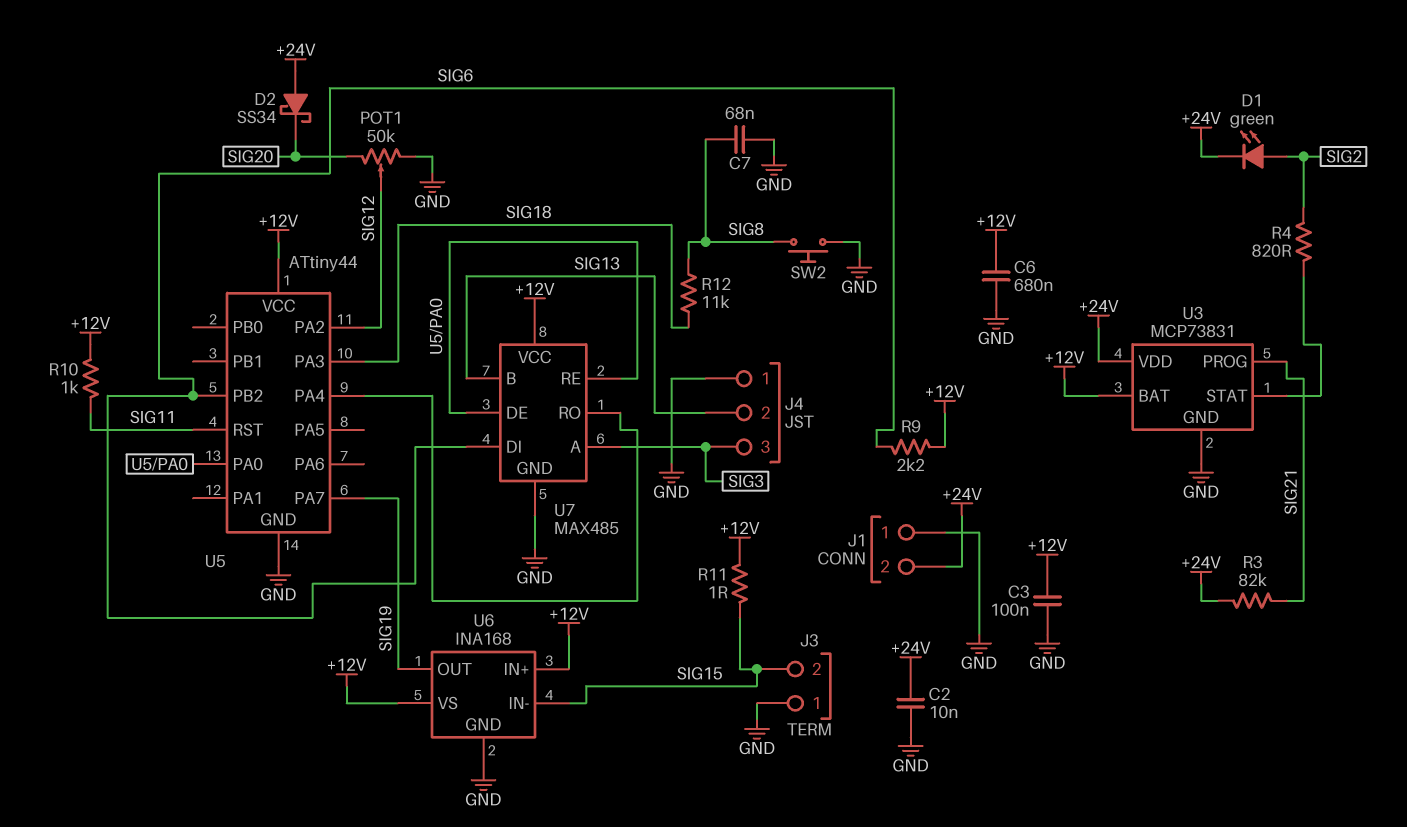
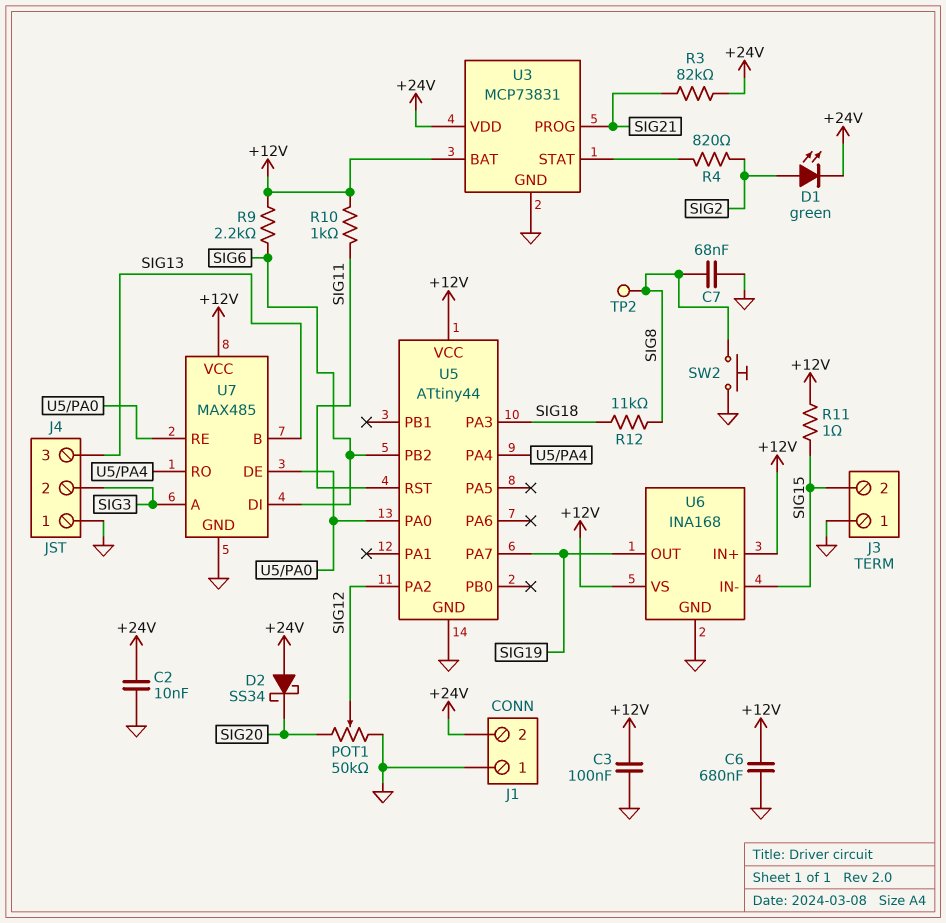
J4 pin 2: SIG13 -> SIG3
J4 pin 3: SIG3 -> SIG13
TP2: none -> test point (SIG8)

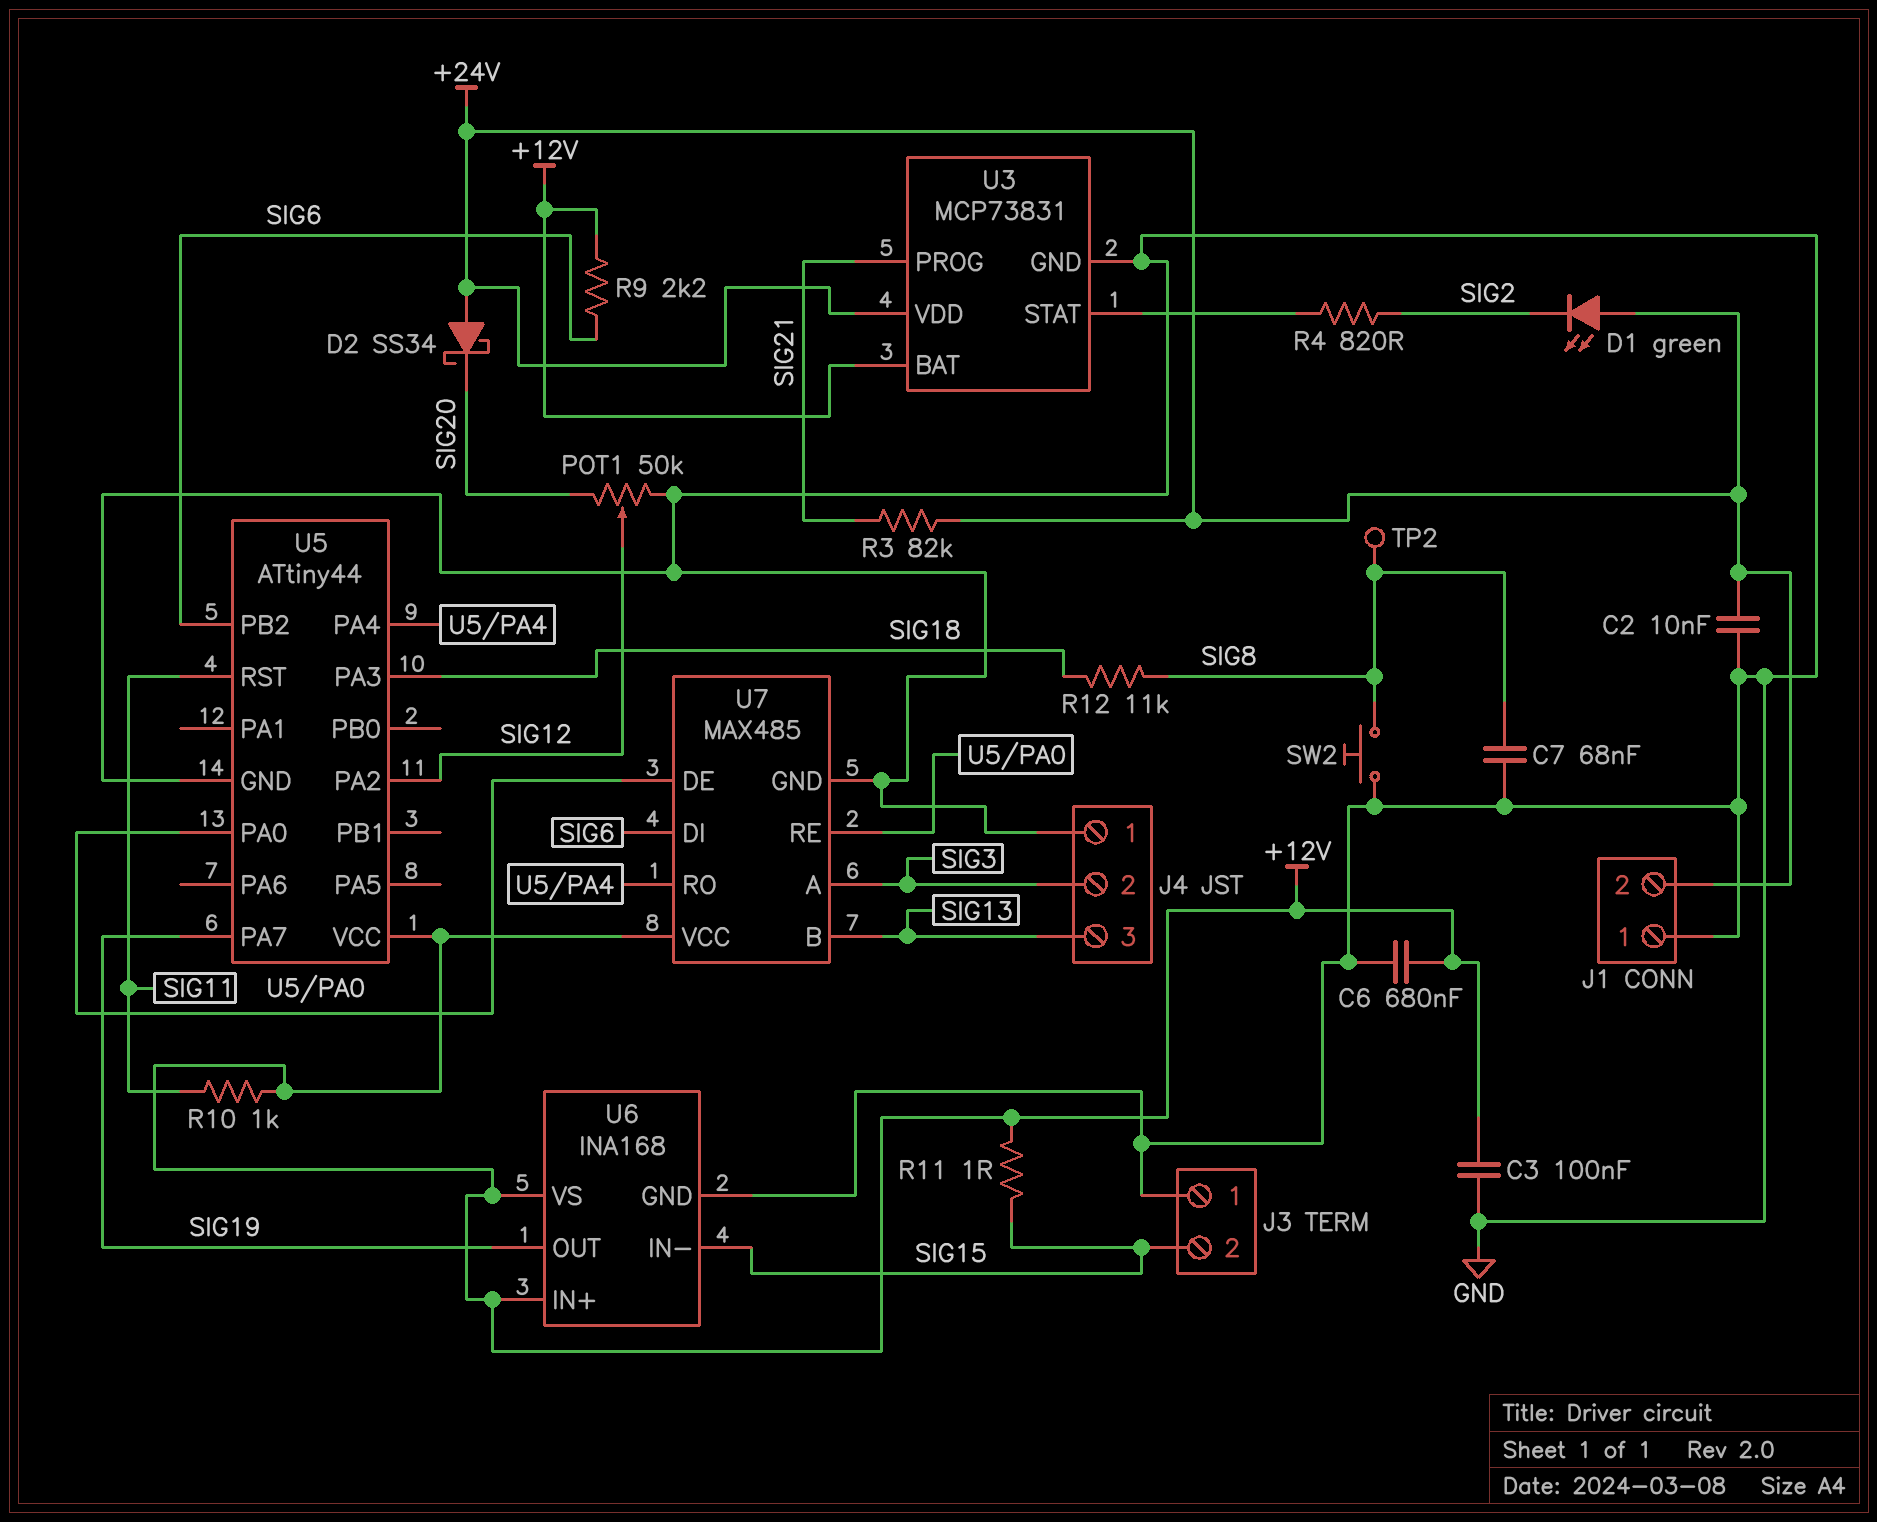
D1: LED green (A SIG2, K +24V) -> LED green (A +24V, K SIG2)

